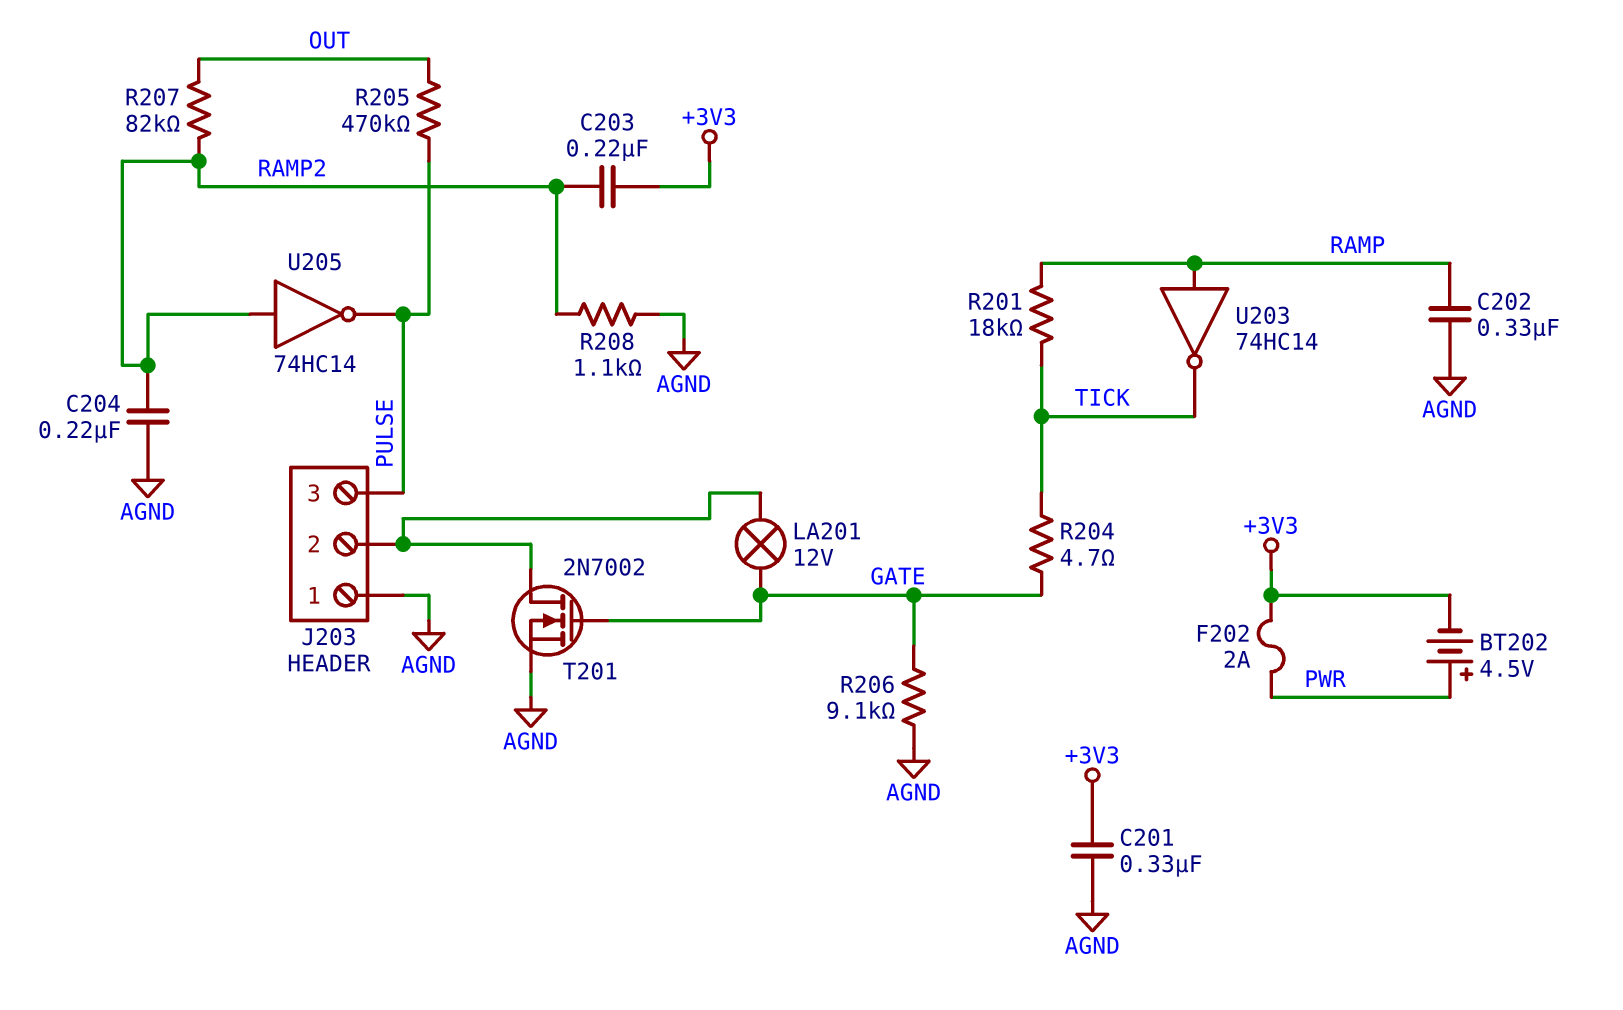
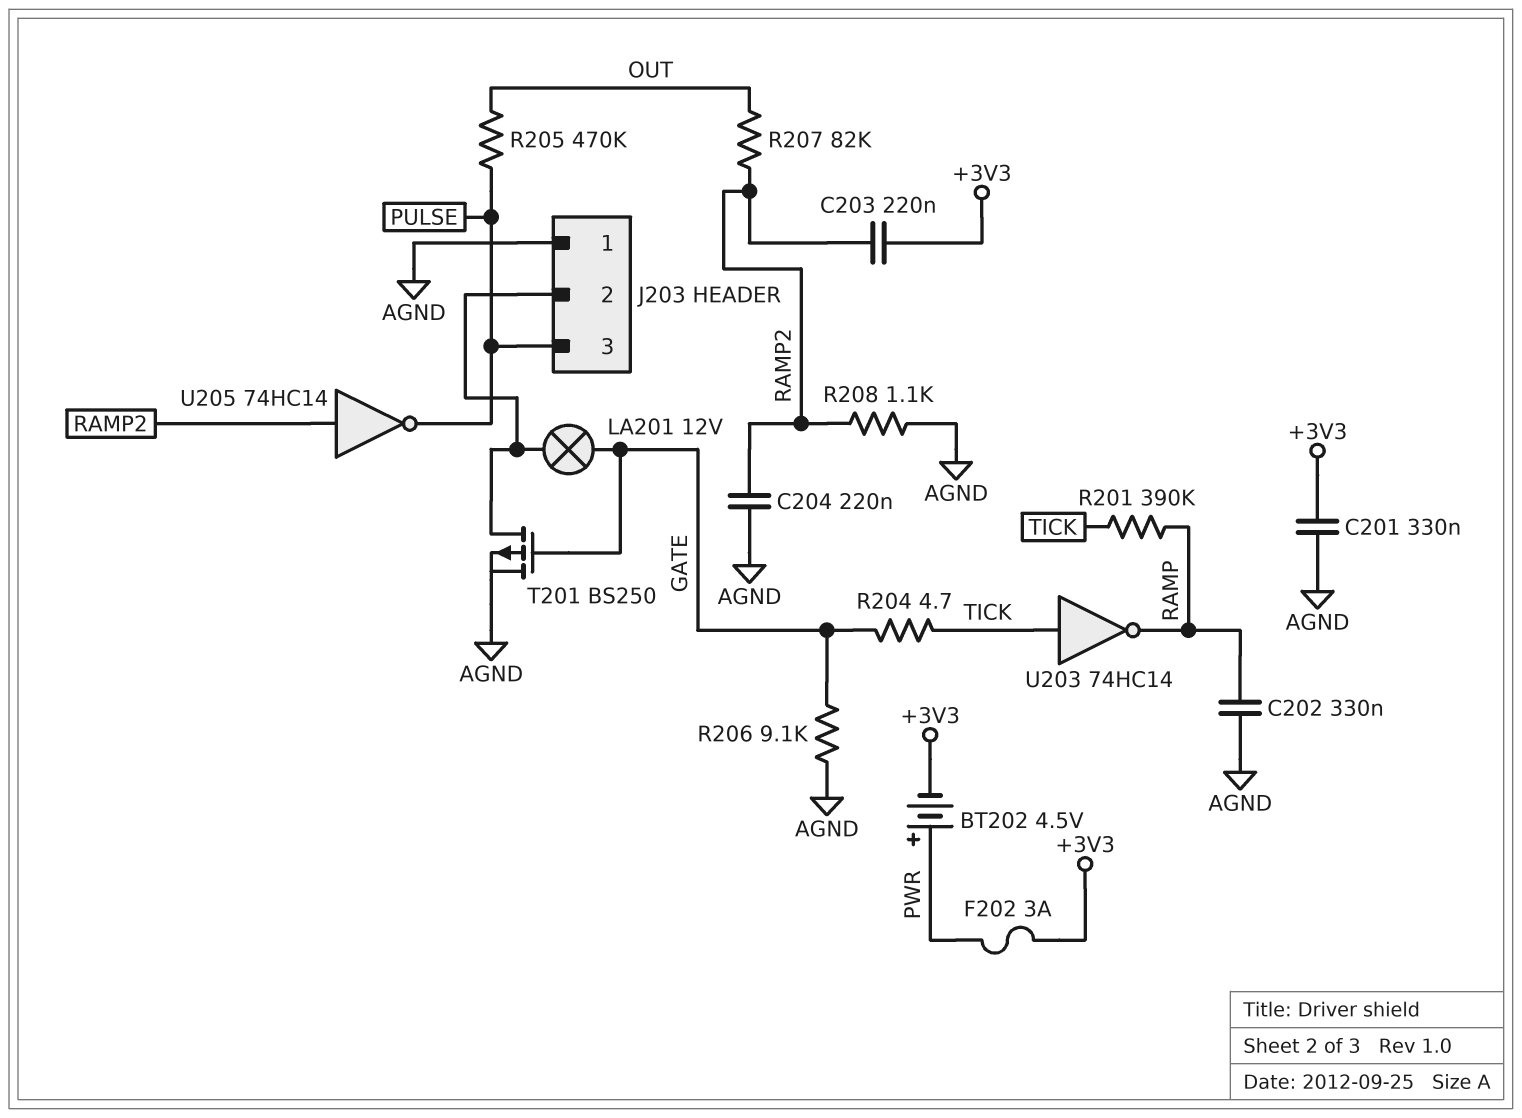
F202: 2A (+3V3, PWR) -> 3A (+3V3, PWR)
R201: 18k (RAMP, TICK) -> 390k (RAMP, TICK)
T201: NMOS 2N7002 (G GATE, D J203/2, S AGND) -> PMOS BS250 (G GATE, D J203/2, S AGND)
U203: NOT 74HC14 (in RAMP, out TICK) -> NOT 74HC14 (in TICK, out RAMP)

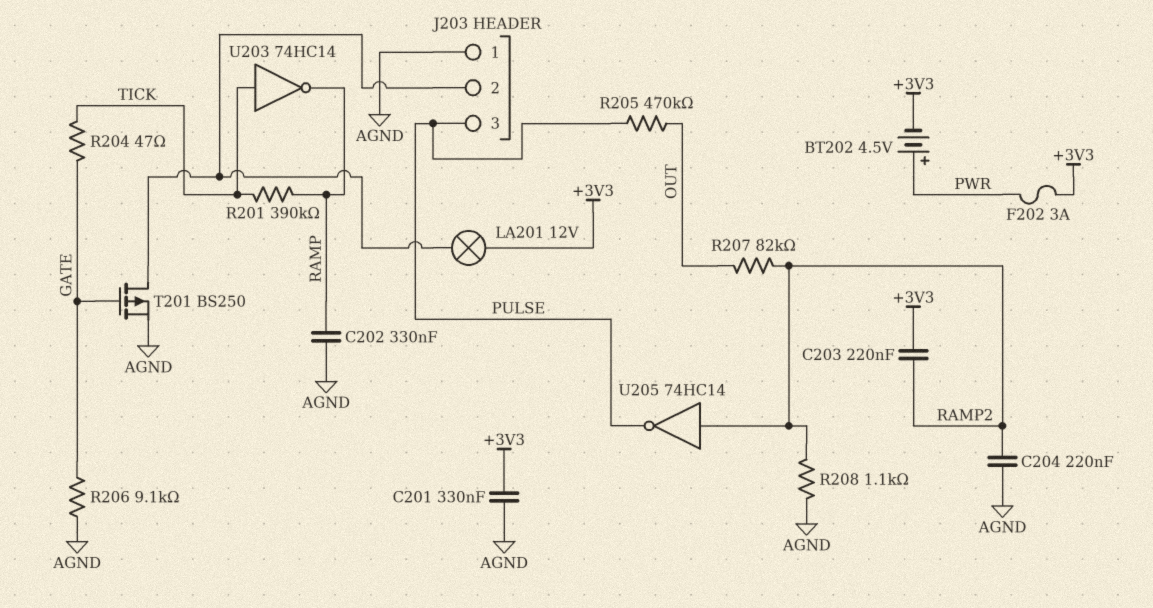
LA201: lamp 12V (GATE, J203/2) -> lamp 12V (+3V3, J203/2)
R204: 4.7 (GATE, TICK) -> 47 (GATE, TICK)

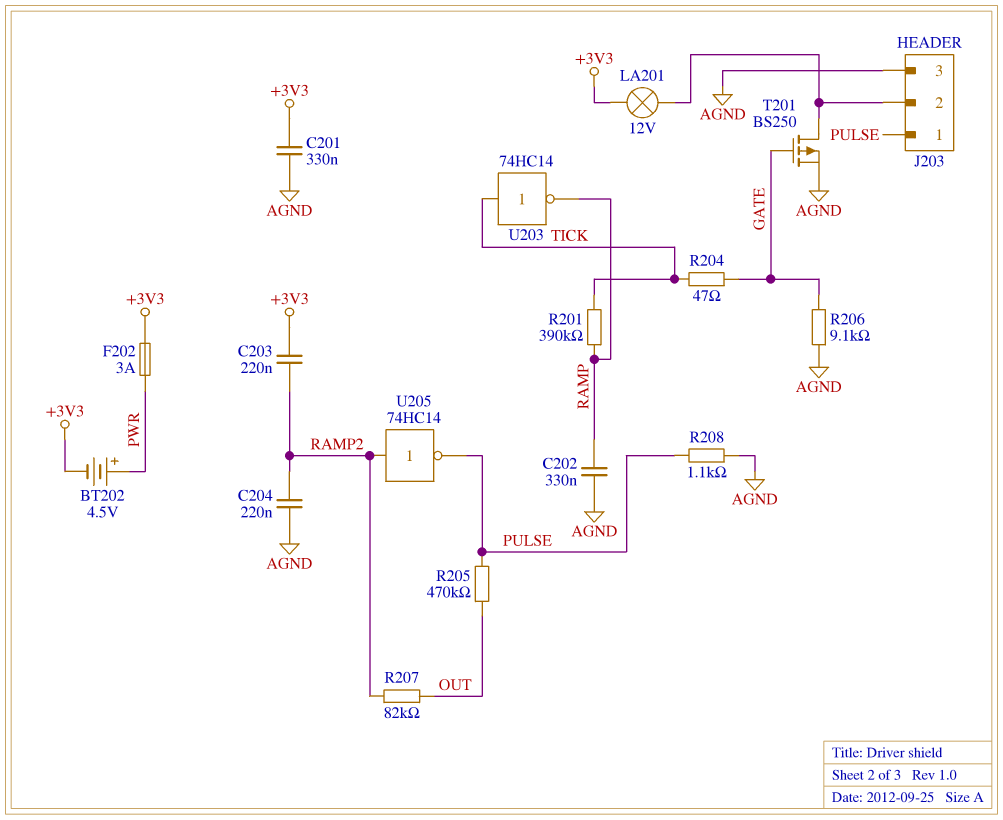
J203 pin 1: AGND -> PULSE
J203 pin 3: PULSE -> AGND
R208: 1.1k (AGND, RAMP2) -> 1.1k (AGND, PULSE)

